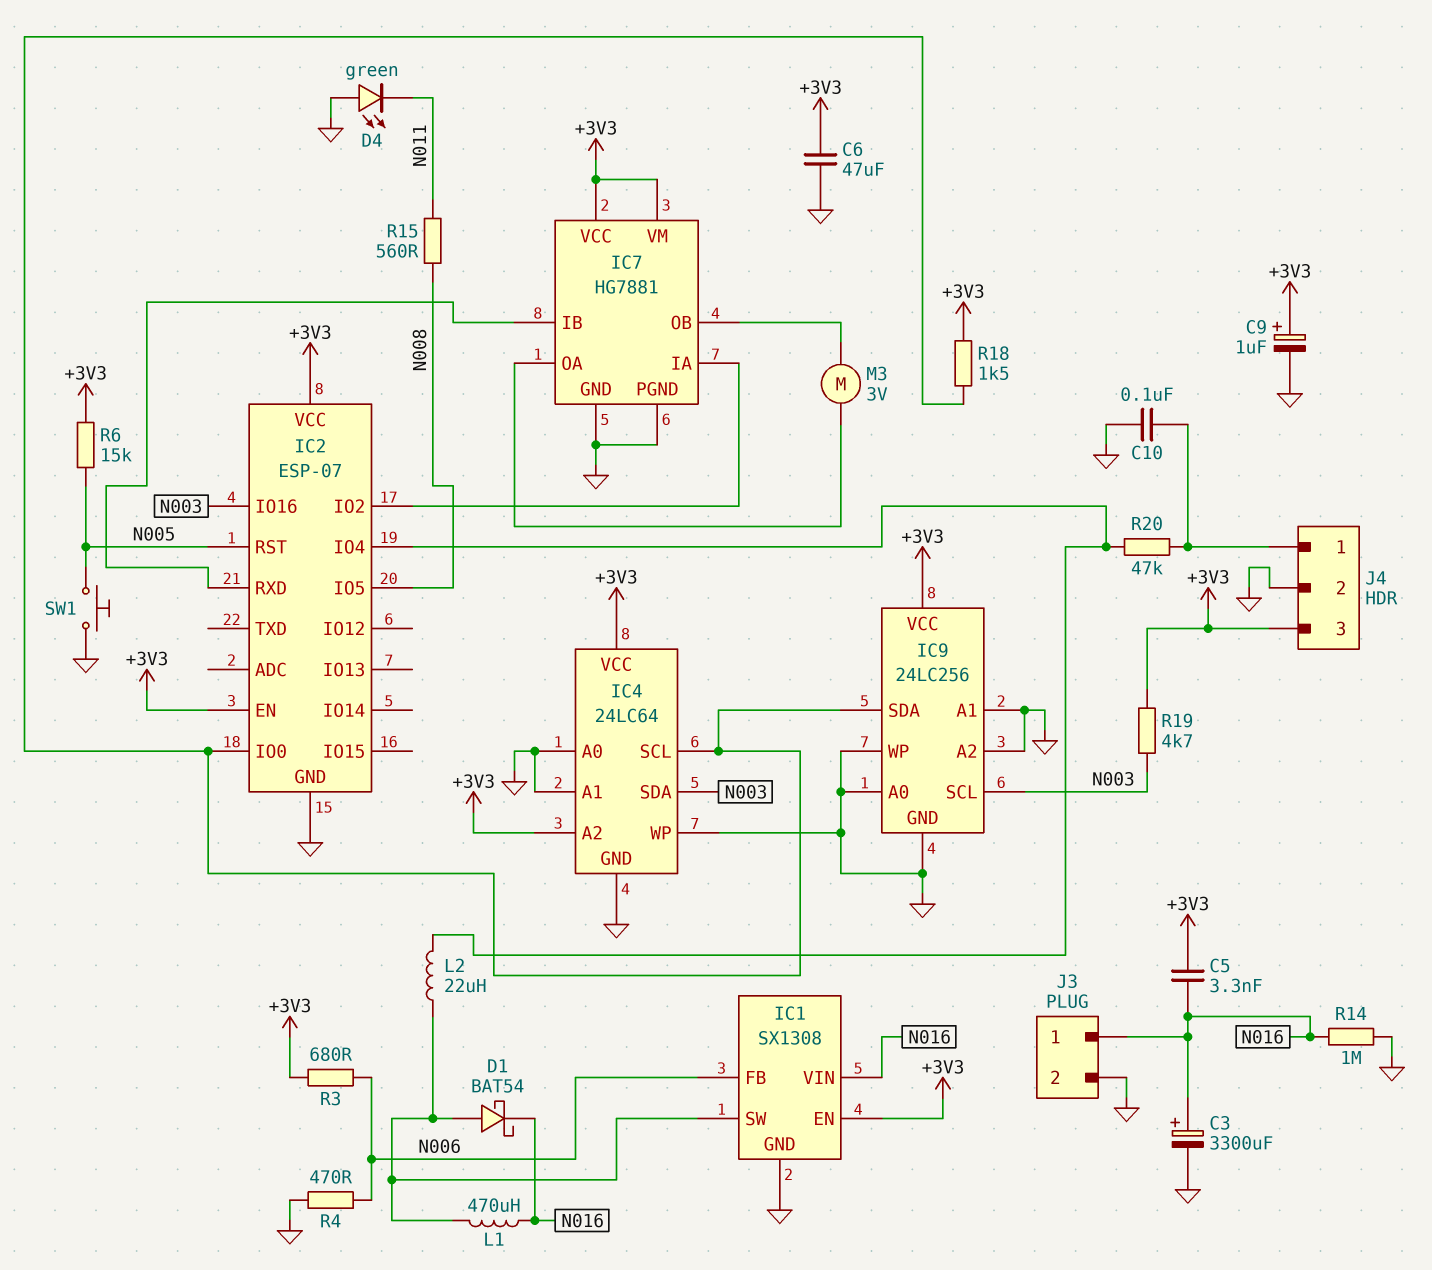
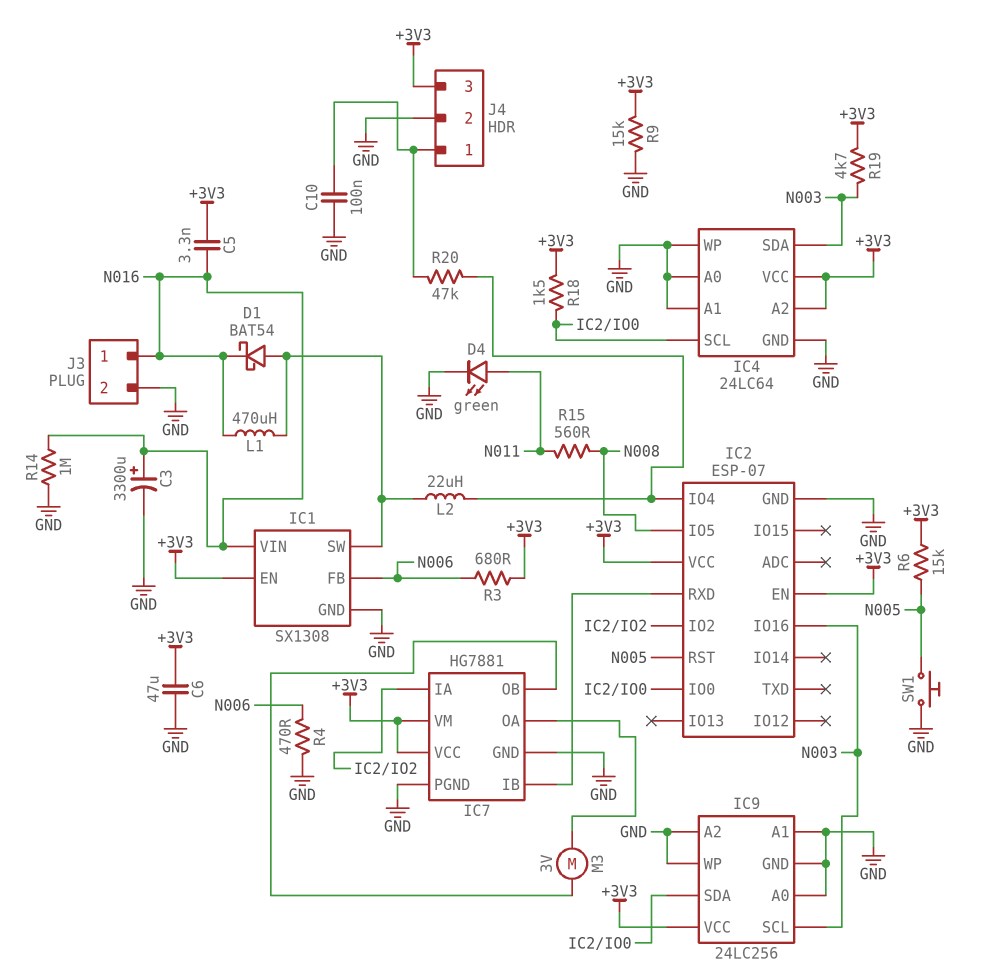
C9: 1uF (plus +3V3, minus GND) -> none
D4: LED green (A GND, K N011) -> LED green (A N011, K GND)
R9: none -> 15k (+3V3, GND)

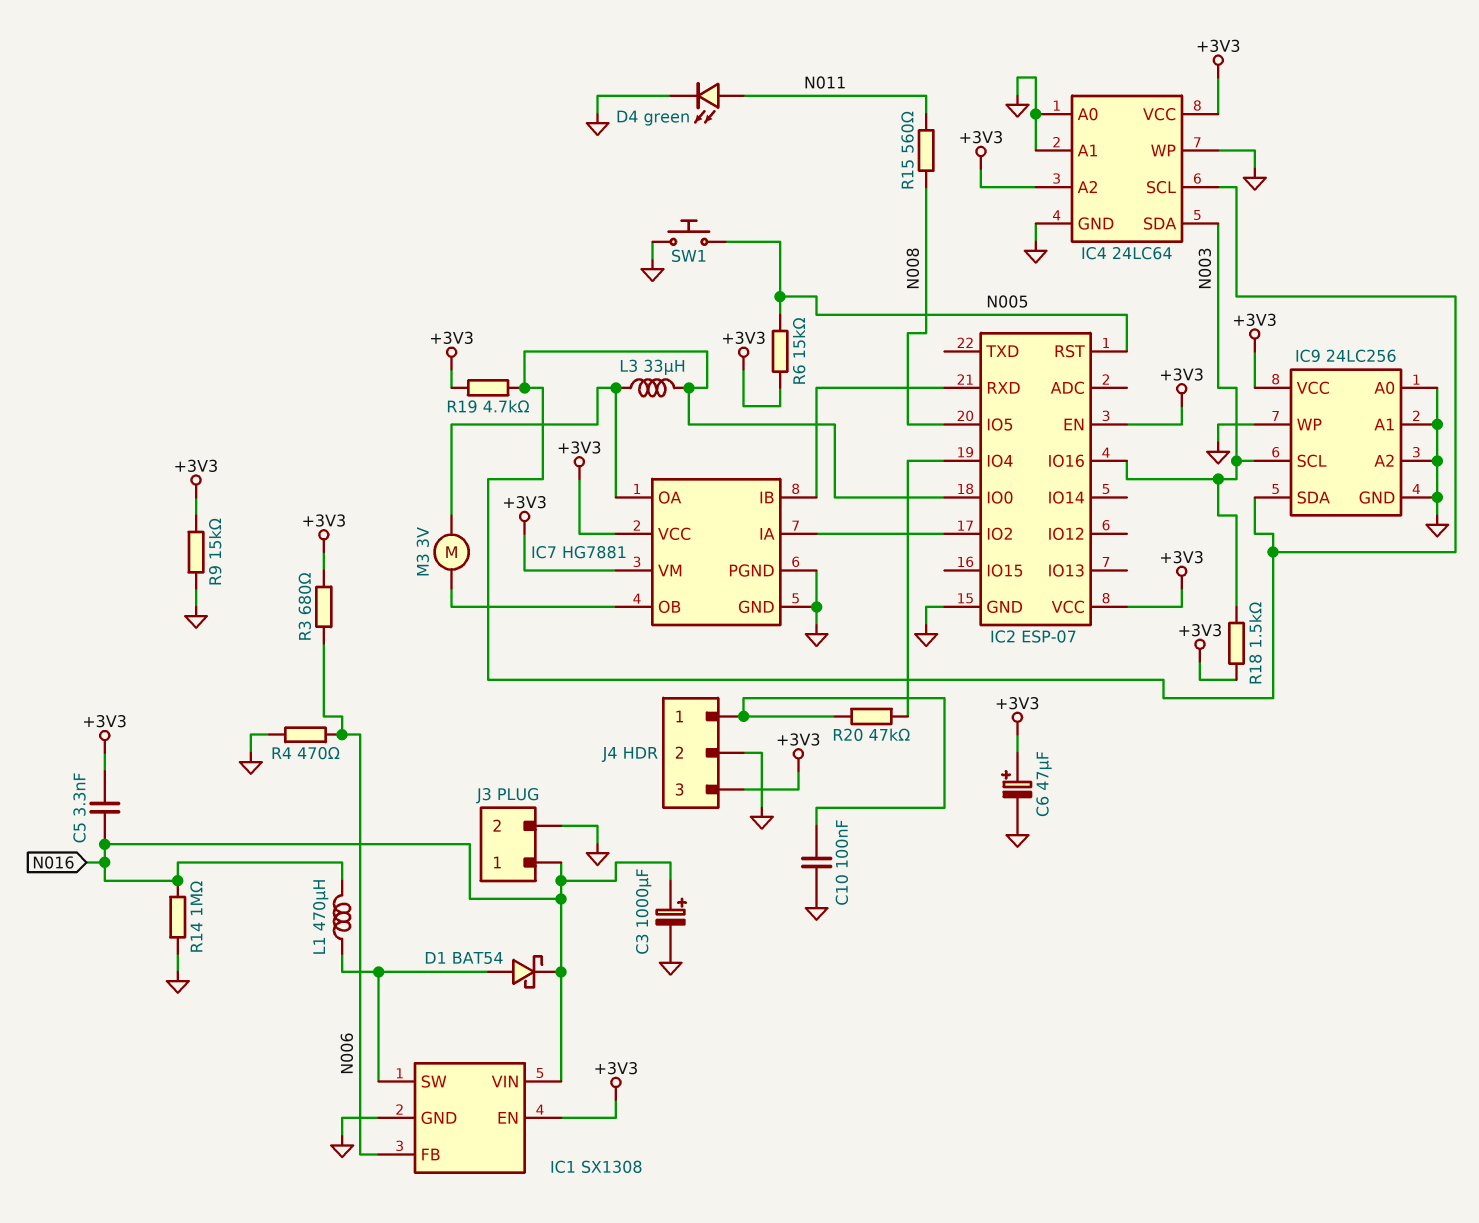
C3: 3300uF (plus N016, minus GND) -> 1000uF (plus N016, minus GND)
C6: 47uF (+3V3, GND) -> 47uF (plus +3V3, minus GND)
L2: 22uH (IC1/SW, IC2/IO4) -> none
L3: none -> 33uH (IC2/IO0, IC7/OA)
R18: 1.5k (+3V3, IC2/IO0) -> 1.5k (+3V3, N003)
R19: 4.7k (+3V3, N003) -> 4.7k (+3V3, IC2/IO0)

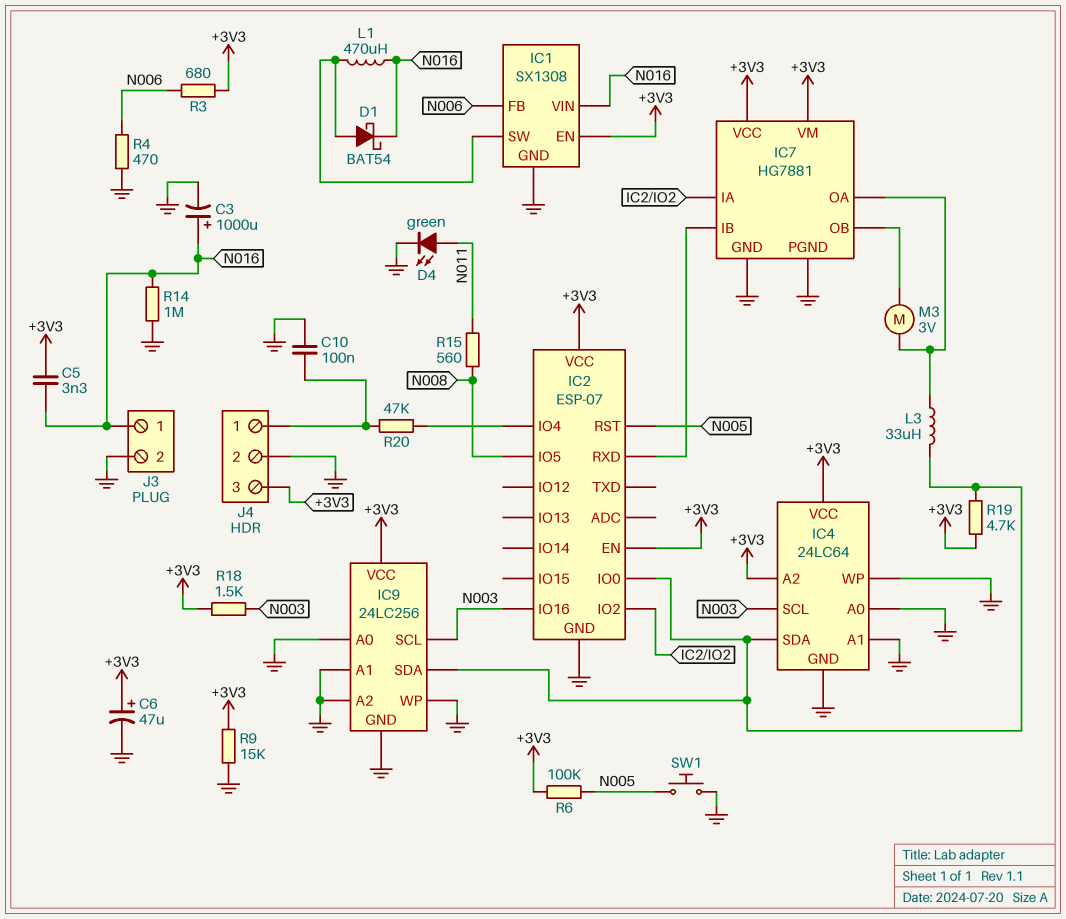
IC4 pin SCL: IC2/IO0 -> N003
IC4 pin SDA: N003 -> IC2/IO0
R6: 15k (+3V3, N005) -> 100k (+3V3, N005)

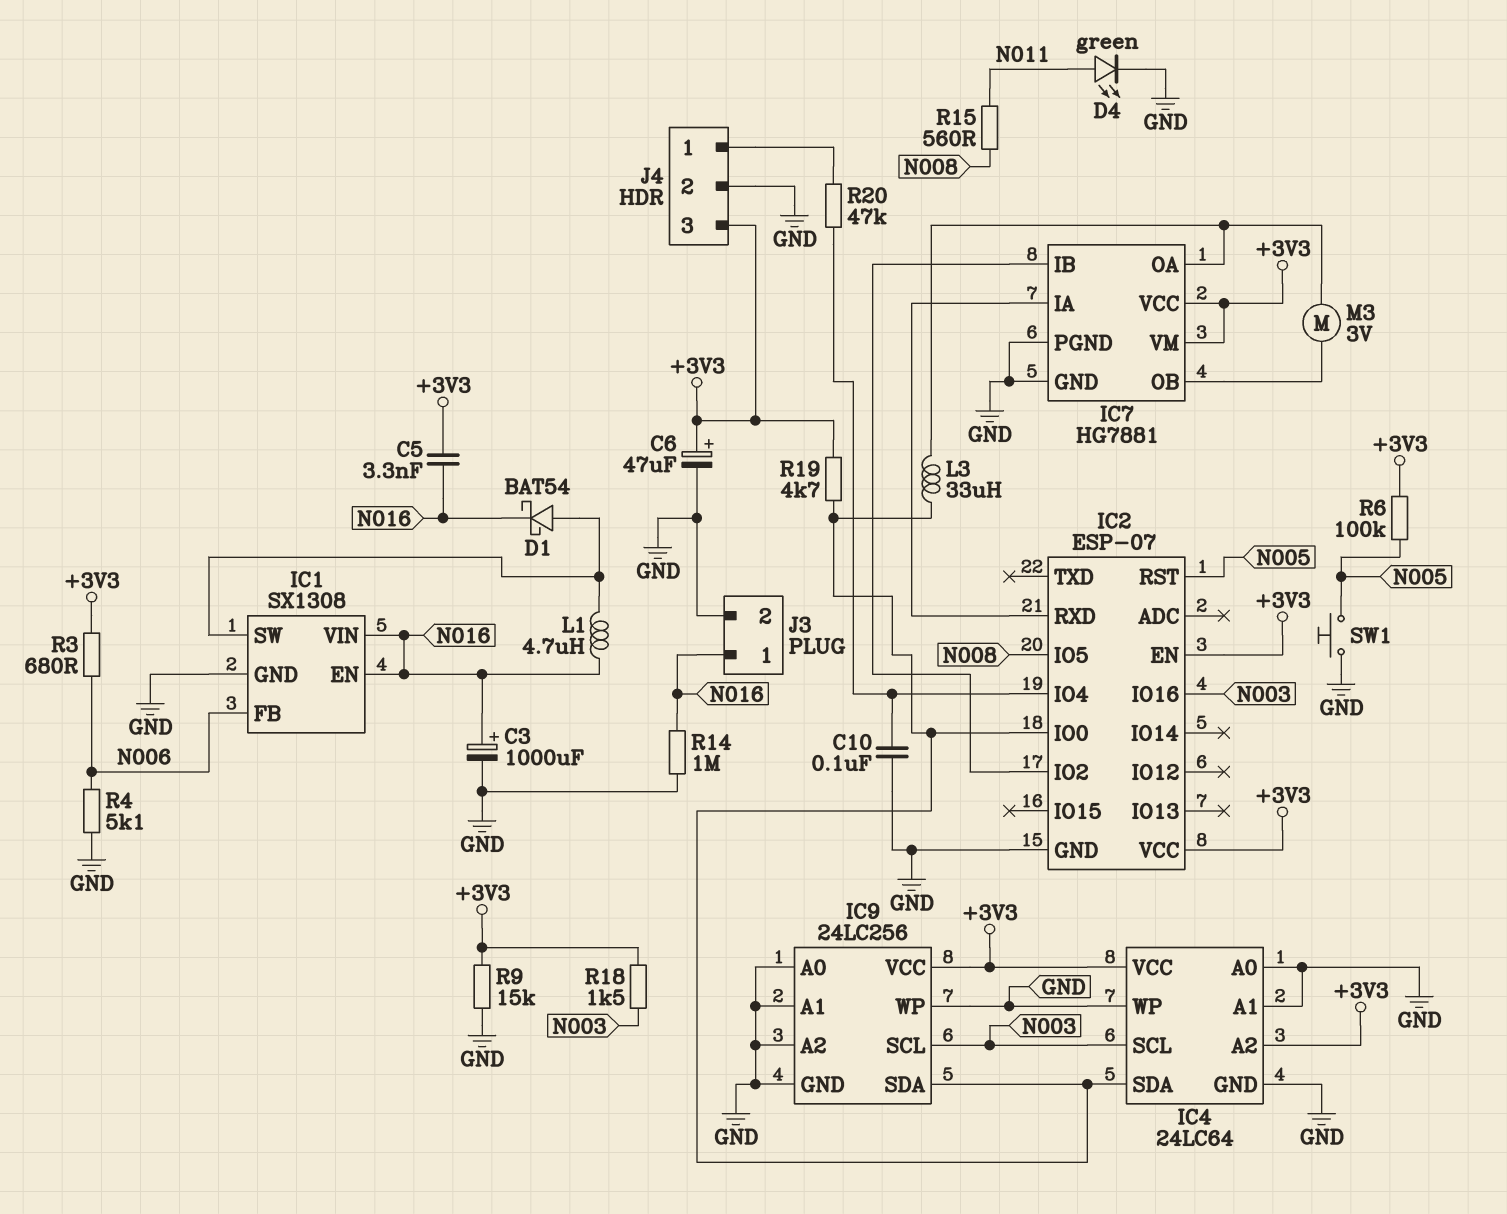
C10: 100nF (GND, J4/1) -> 100nF (GND, IC2/IO4)
IC1 pin EN: +3V3 -> N016
IC7 pin IA: IC2/IO2 -> IC2/RXD
IC7 pin IB: IC2/RXD -> IC2/IO2
L1: 470uH (IC1/SW, N016) -> 4.7uH (IC1/SW, N016)
R4: 470 (GND, N006) -> 5.1k (GND, N006)

